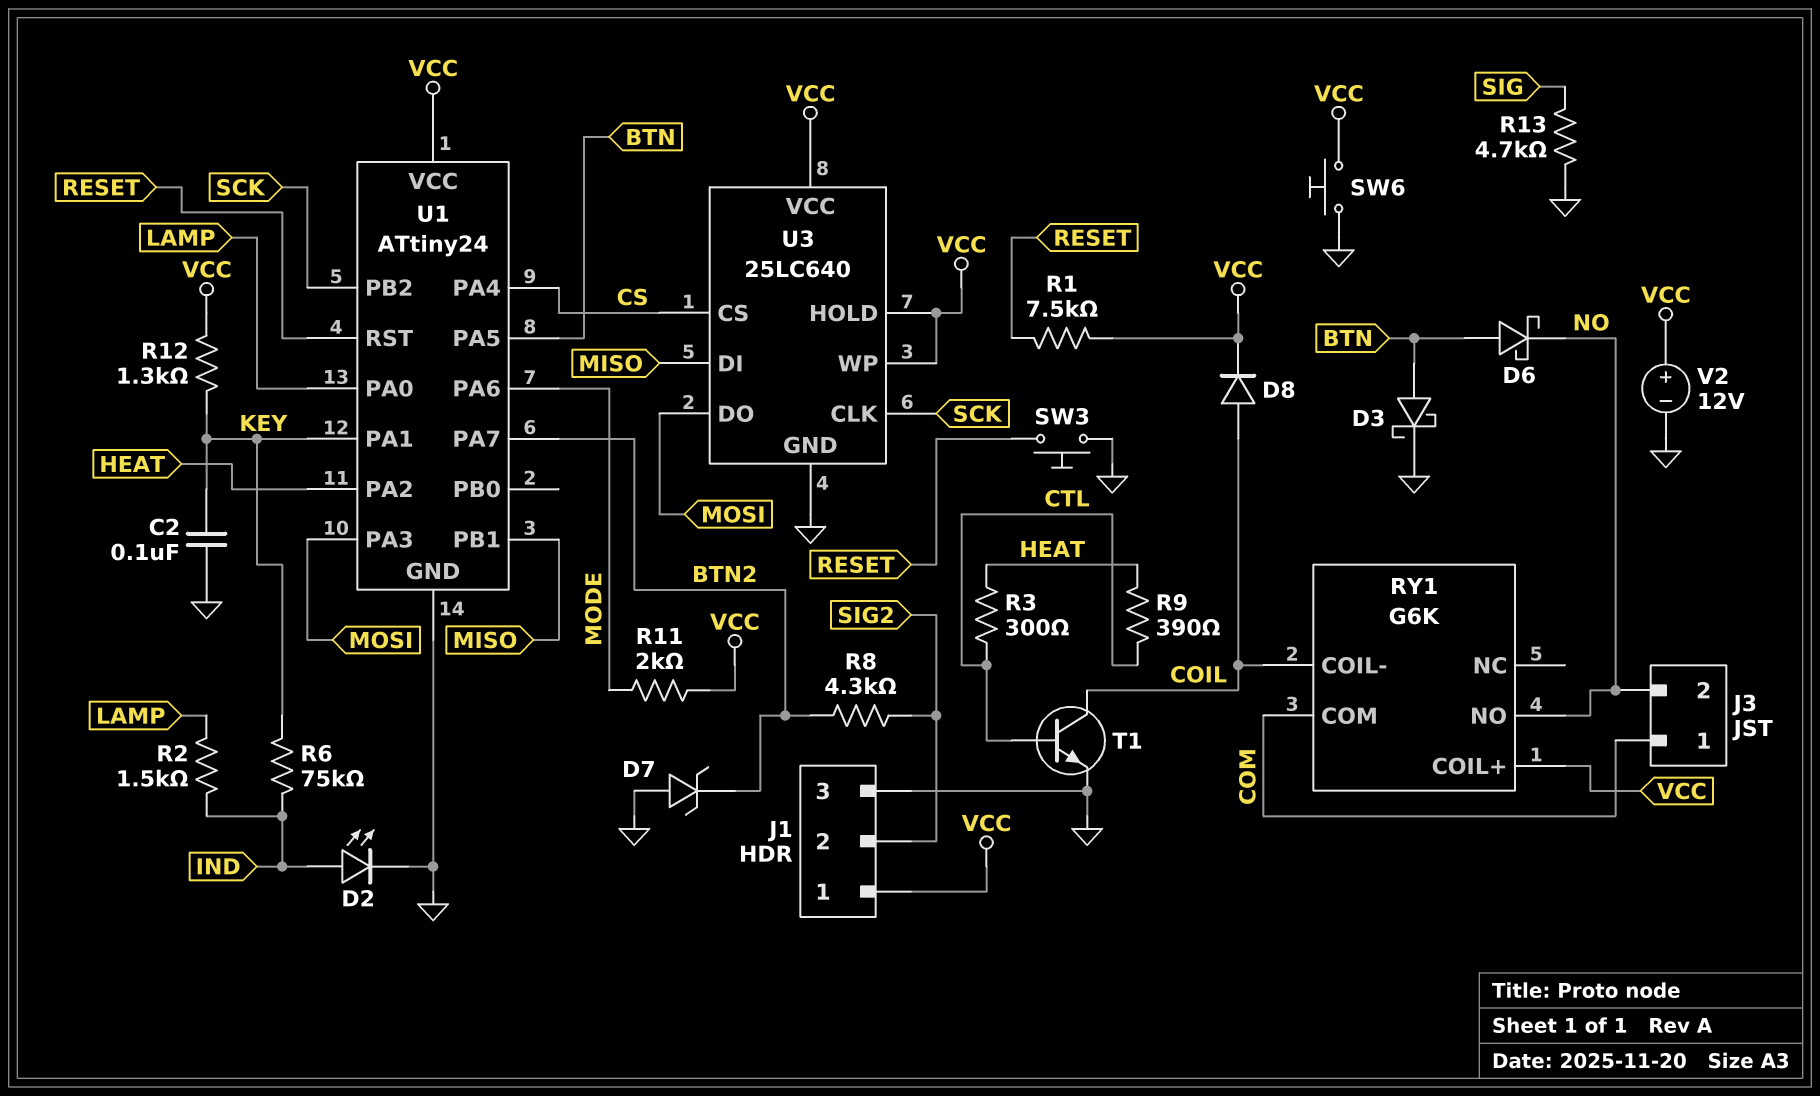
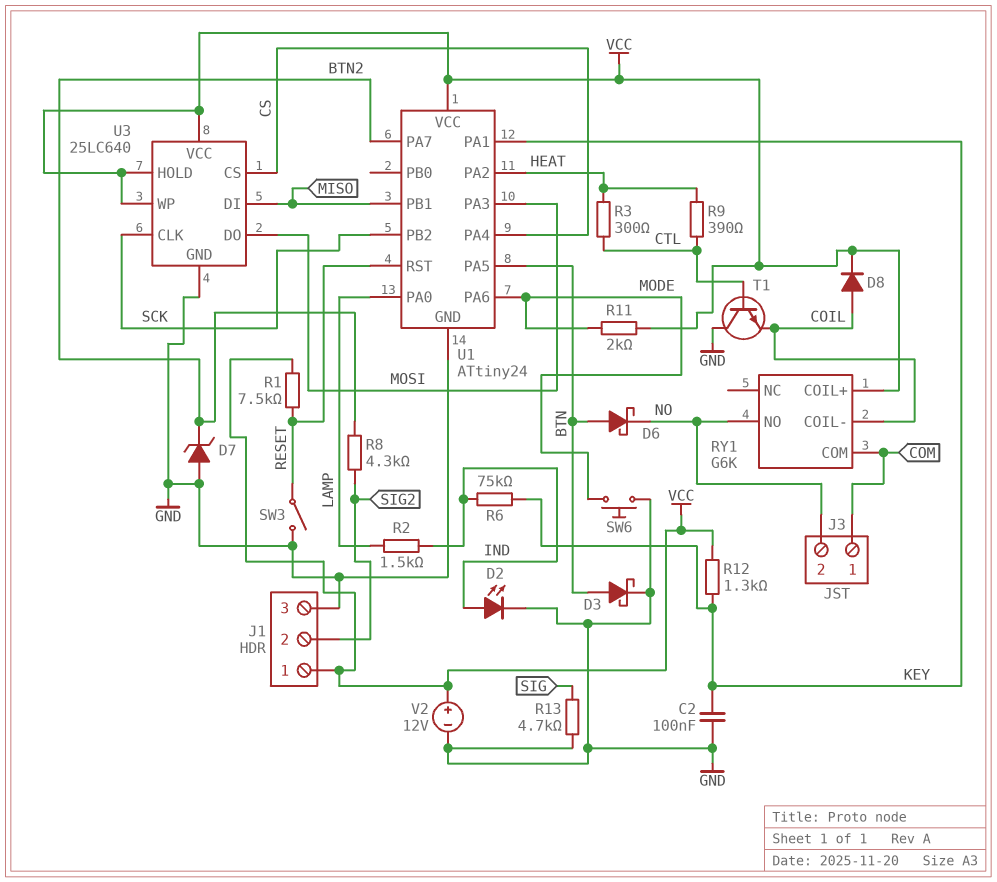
SW3: button (GND, RESET) -> switch (GND, RESET)
SW6: button (GND, VCC) -> button (GND, MODE)
T1: NPN (B CTL, C COIL, E GND) -> NPN (B CTL, C GND, E COIL)

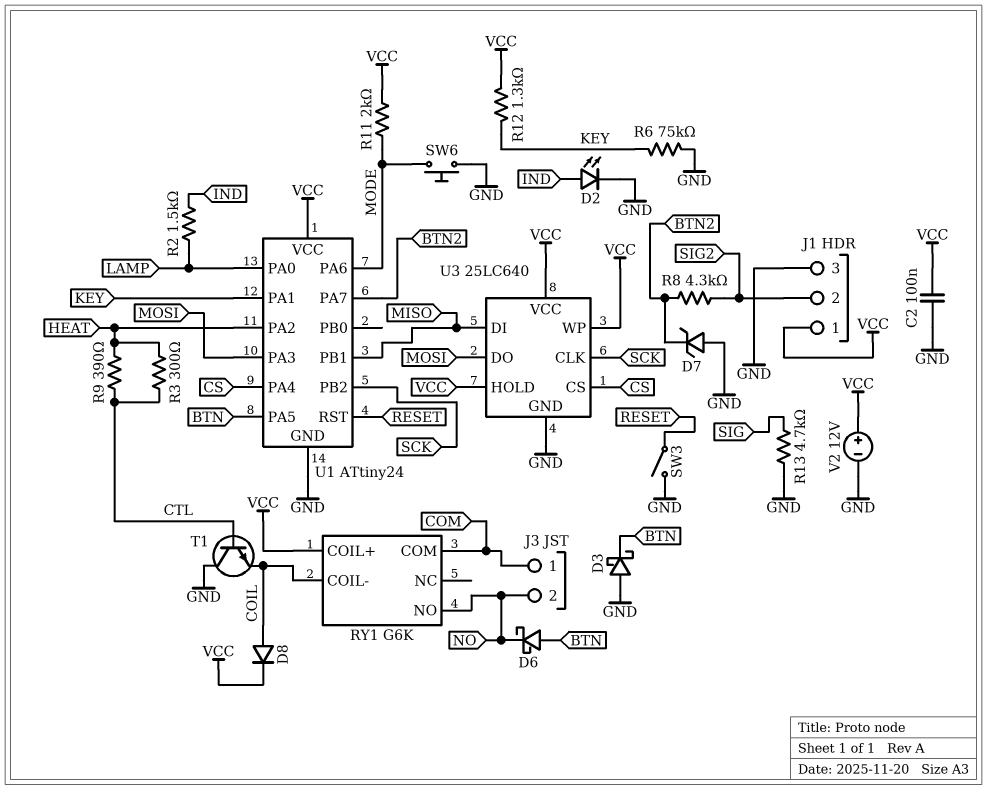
C2: 100nF (GND, KEY) -> 100nF (GND, VCC)
D3: schottky (A BTN, K GND) -> schottky (A GND, K BTN)
R1: 7.5k (RESET, VCC) -> none
R6: 75k (IND, KEY) -> 75k (GND, KEY)

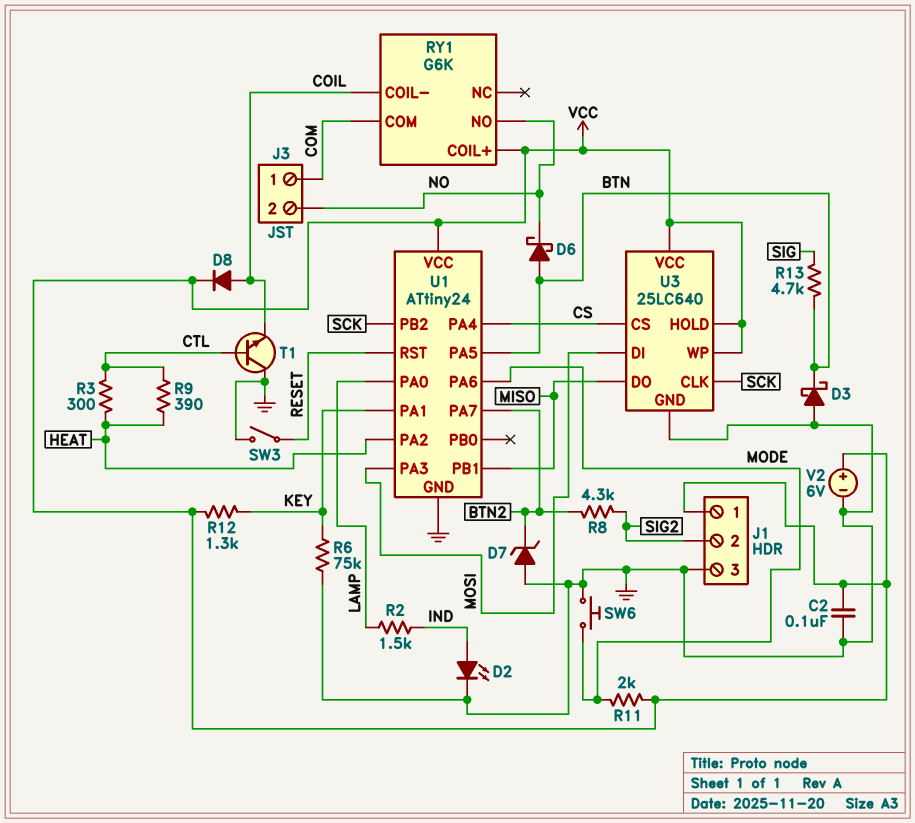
R13: 4.7k (GND, SIG) -> 4.7k (BTN, SIG)
U3 pin DI: MISO -> MOSI
U3 pin DO: MOSI -> MISO
V2: 12V (plus VCC, minus GND) -> 6V (plus VCC, minus GND)

